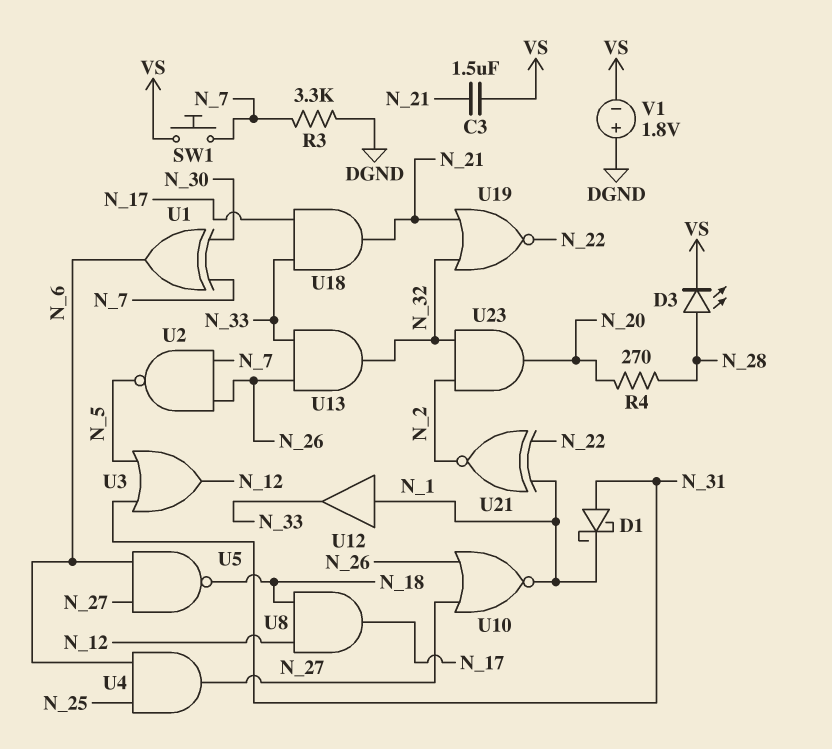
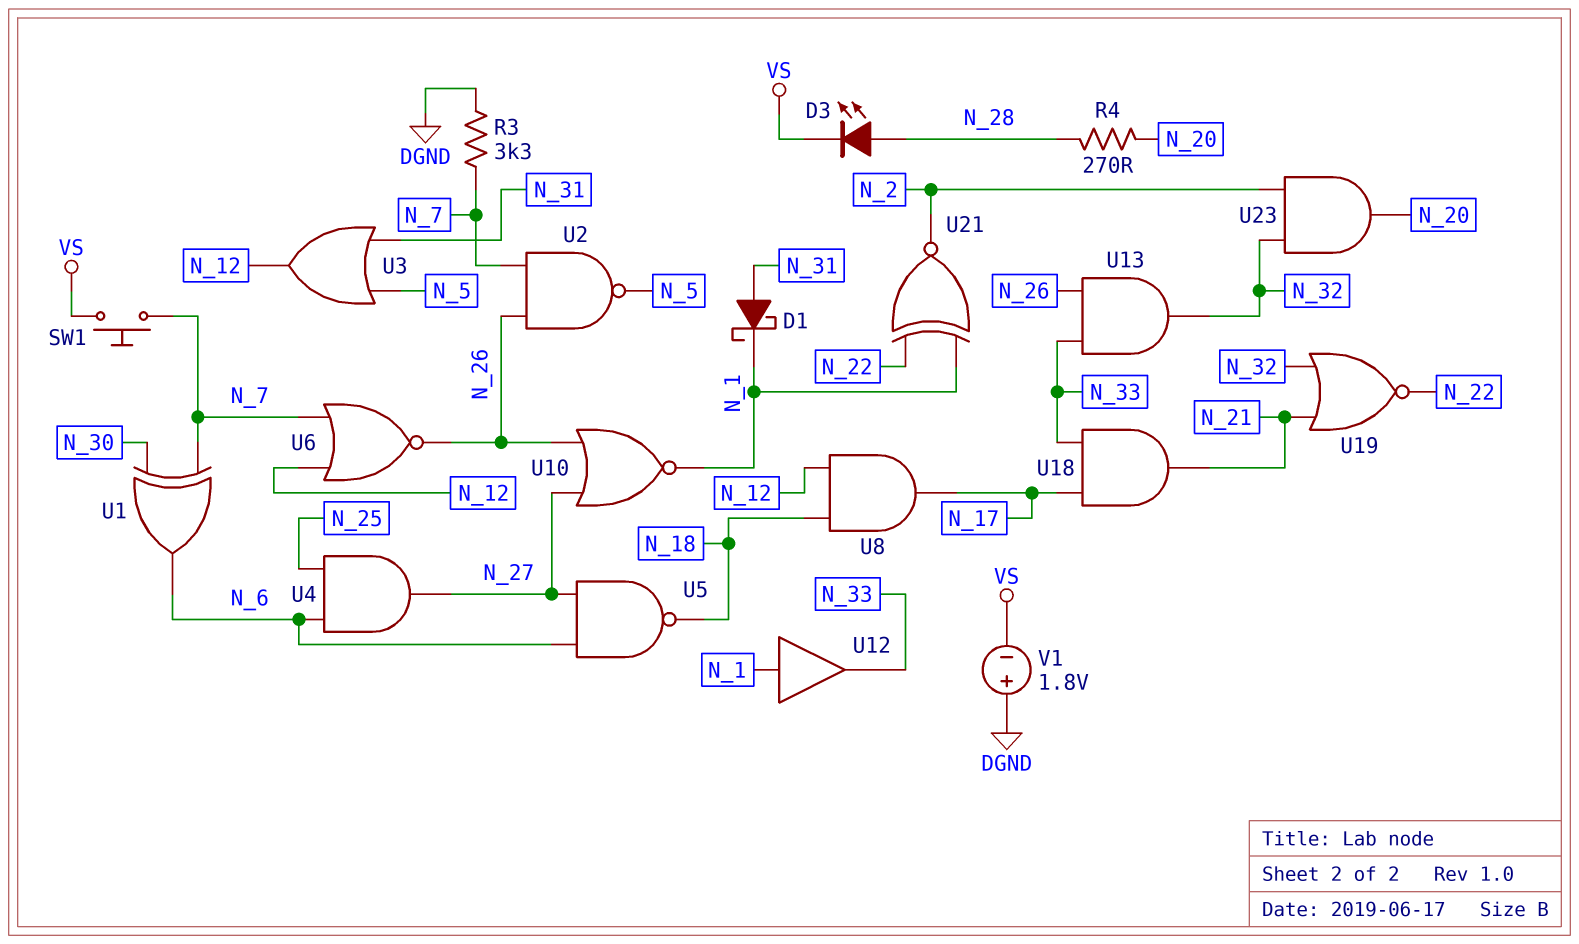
C3: 1.5uF (N_21, VS) -> none
U6: none -> NOR (in N_7, in N_12, out N_26)

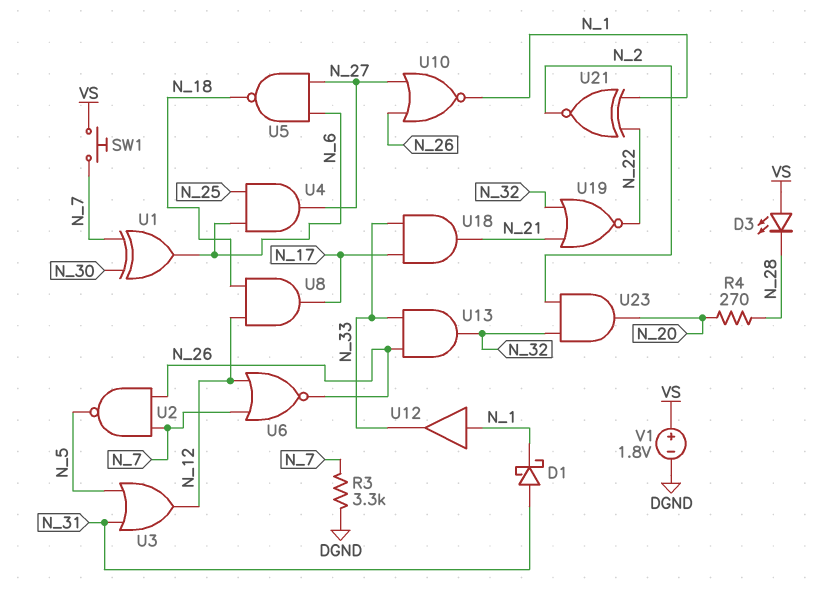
D3: LED (A N_28, K VS) -> LED (A VS, K N_28)
V1: 1.8V (plus DGND, minus VS) -> 1.8V (plus VS, minus DGND)

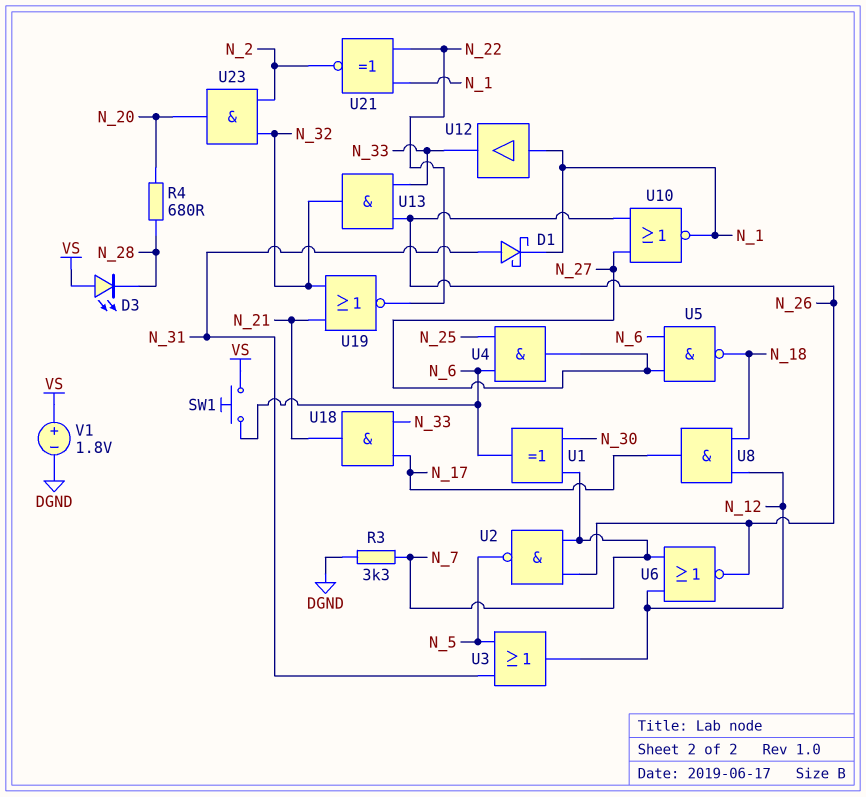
R4: 270 (N_20, N_28) -> 680 (N_20, N_28)
SW1: button (N_7, VS) -> button (N_6, VS)

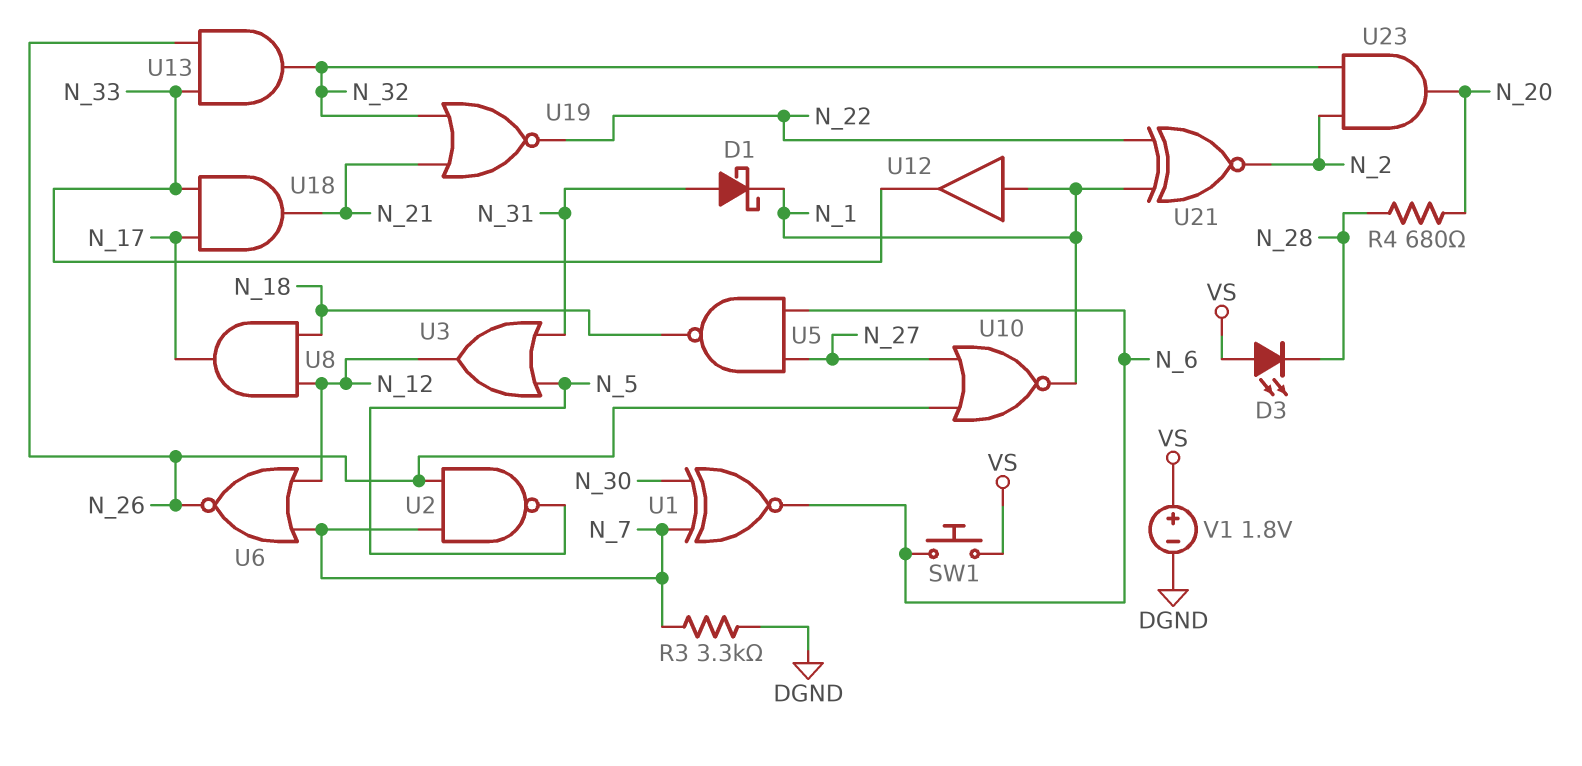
U1: XOR (in N_7, in N_30, out N_6) -> XNOR (in N_7, in N_30, out N_6)
U4: AND (in N_6, in N_25, out N_27) -> none

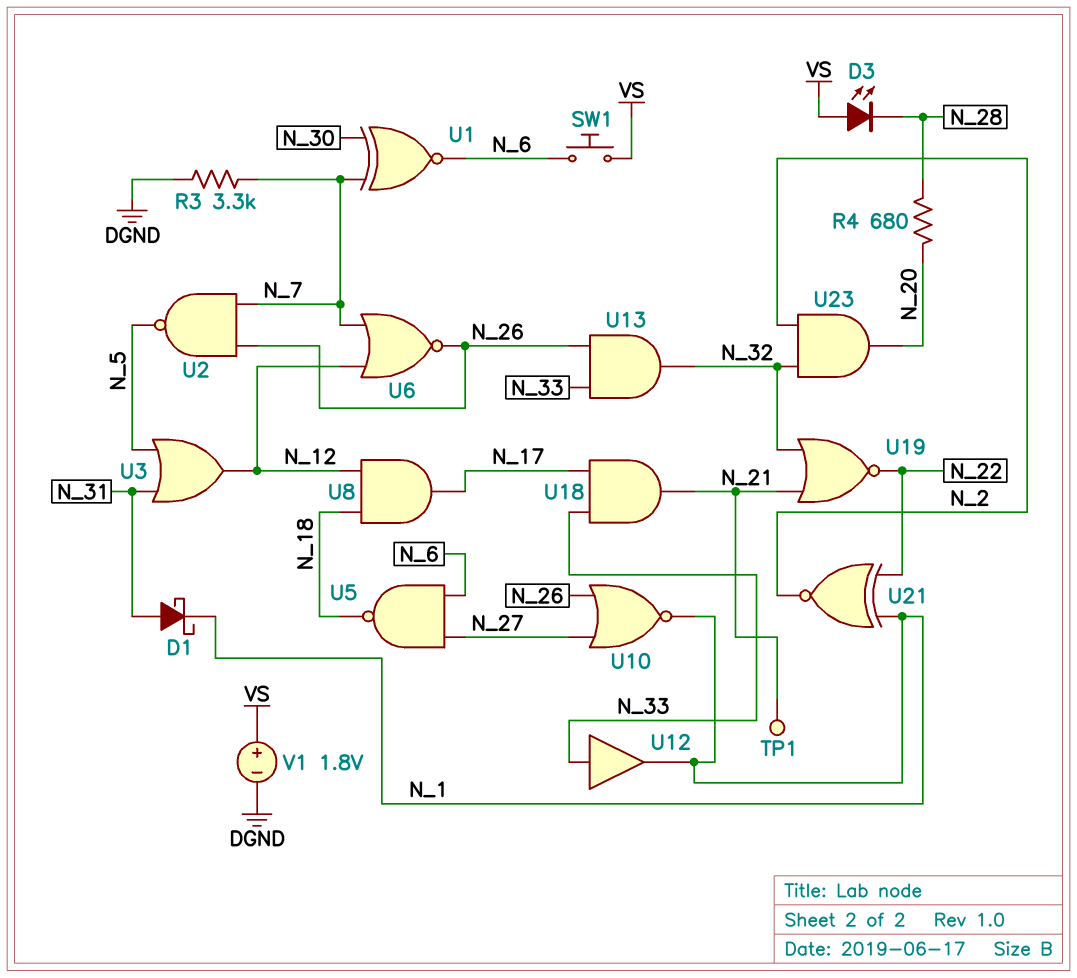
TP1: none -> test point (N_21)
U12: buffer (in N_1, out N_33) -> buffer (in N_33, out N_1)

